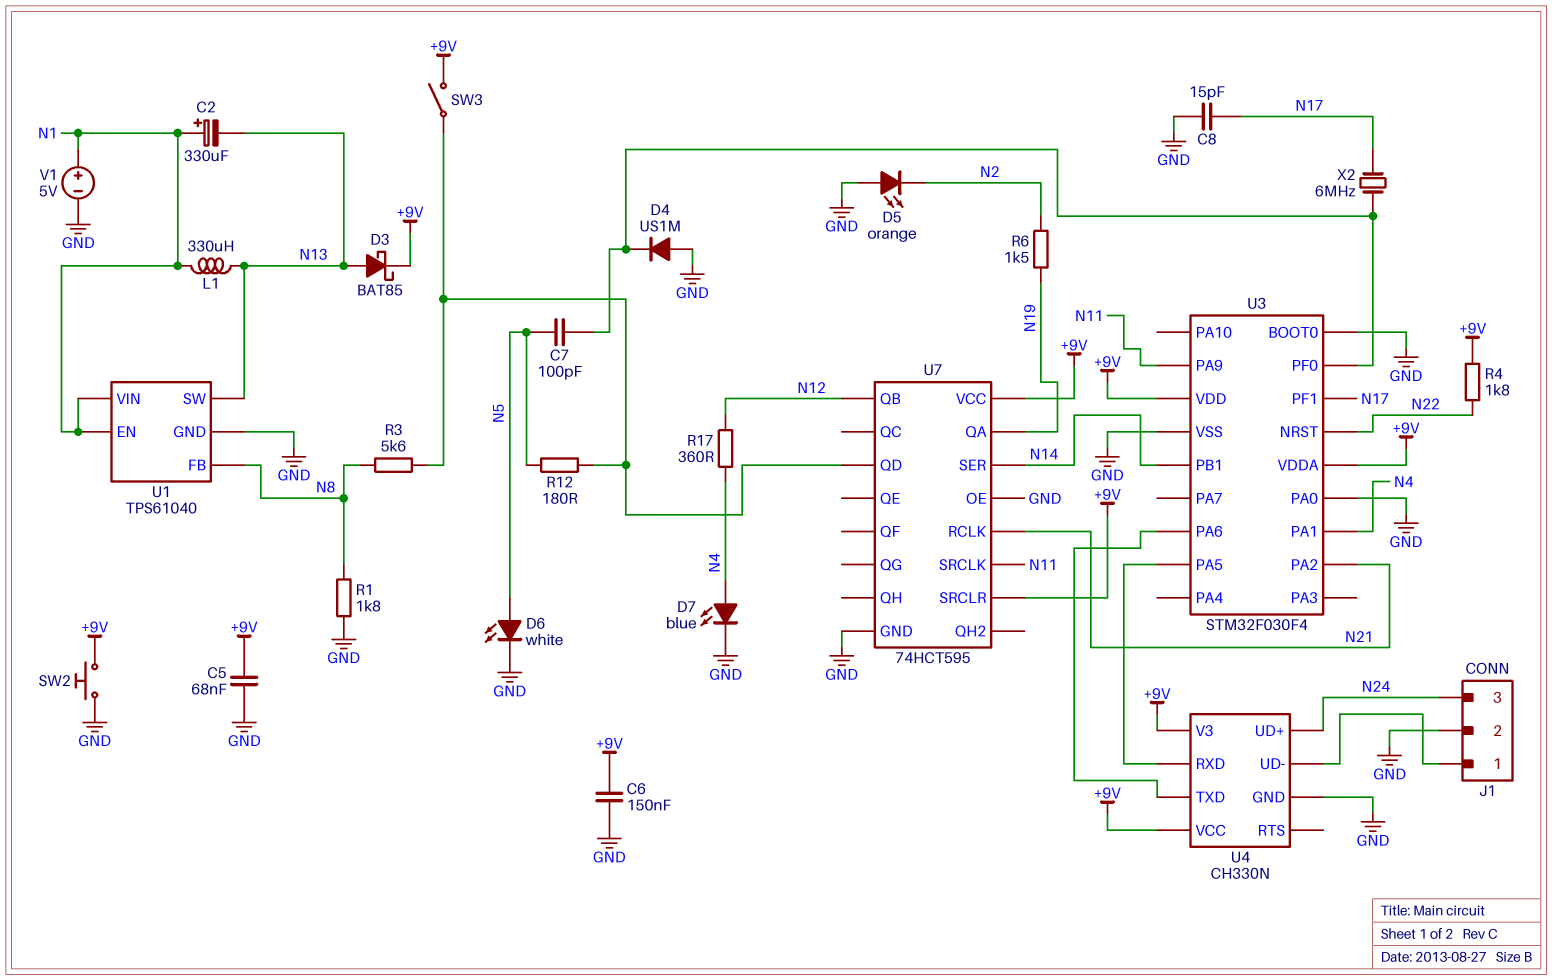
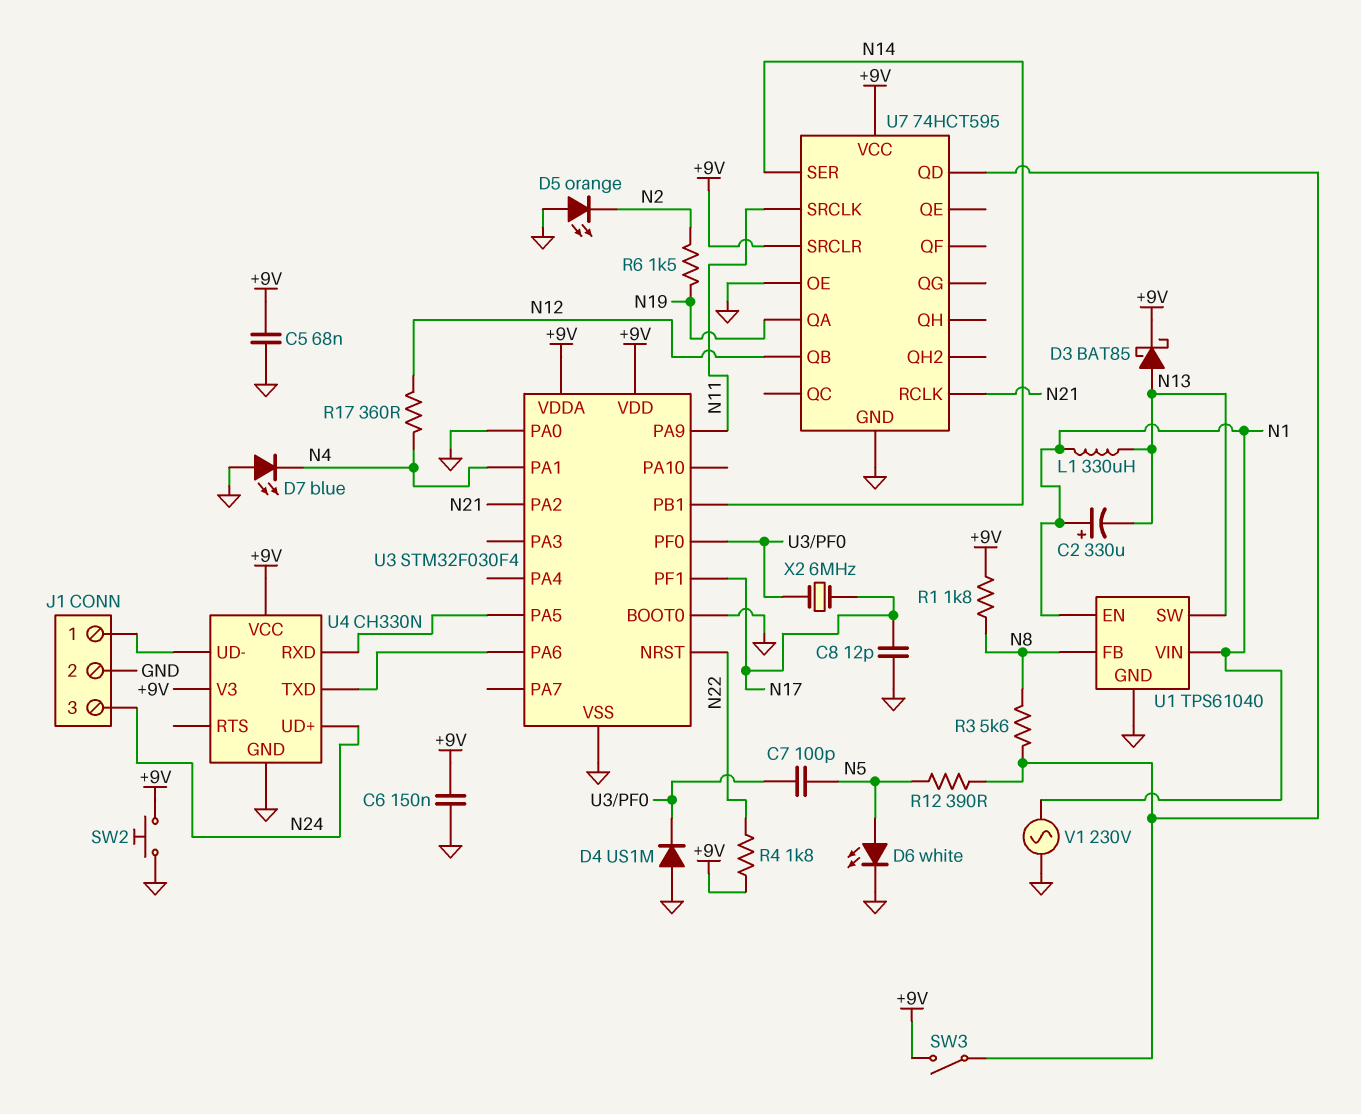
C8: 15pF (GND, N17) -> 12pF (GND, N17)
D7: LED blue (A N4, K GND) -> LED blue (A GND, K N4)
R1: 1.8k (GND, N8) -> 1.8k (+9V, N8)
R12: 180 (N5, U7/QD) -> 390 (N5, U7/QD)
V1: 5V (plus N1, minus GND) -> AC 230V (GND, N1)

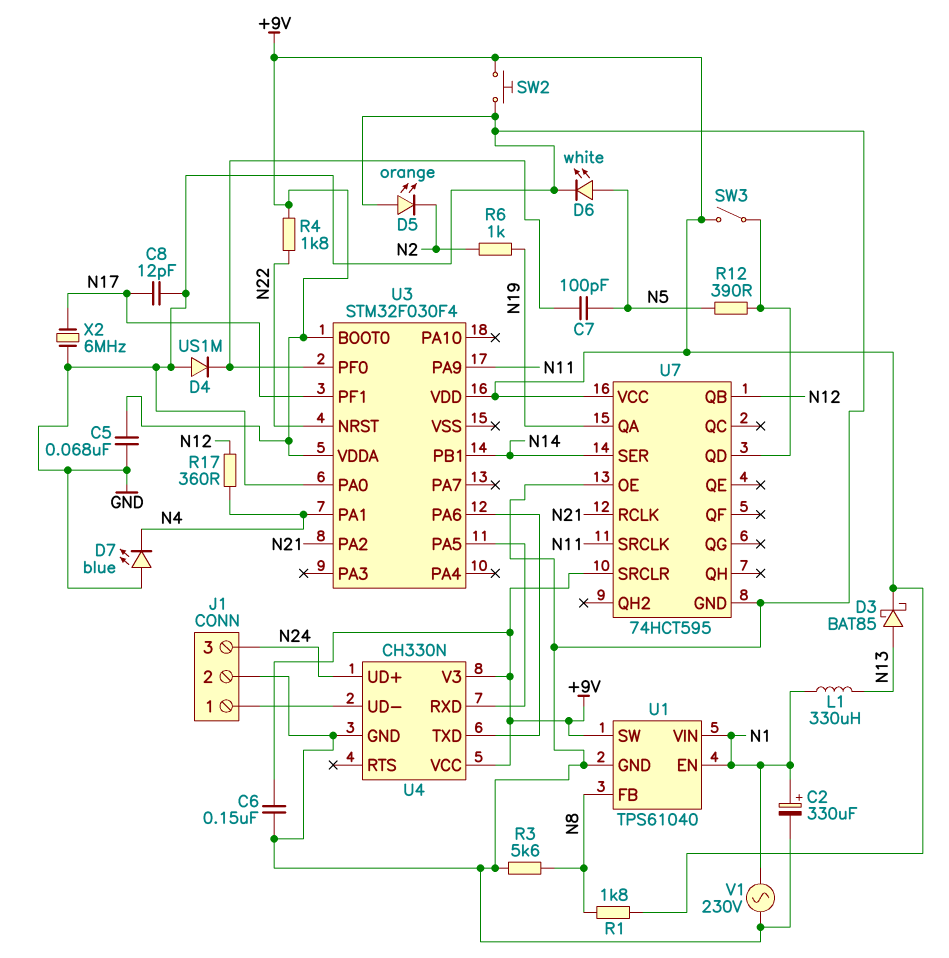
C2: 330uF (plus N1, minus N13) -> 330uF (plus N1, minus GND)
R3: 5.6k (N8, U7/QD) -> 5.6k (GND, N8)
R6: 1.5k (N2, N19) -> 1k (N2, N19)
U1 pin SW: N13 -> +9V
U3 pin BOOT0: GND -> +9V
U3 pin VSS: GND -> none
X2: 6MHz (N17, U3/PF0) -> 6MHz (GND, N17)

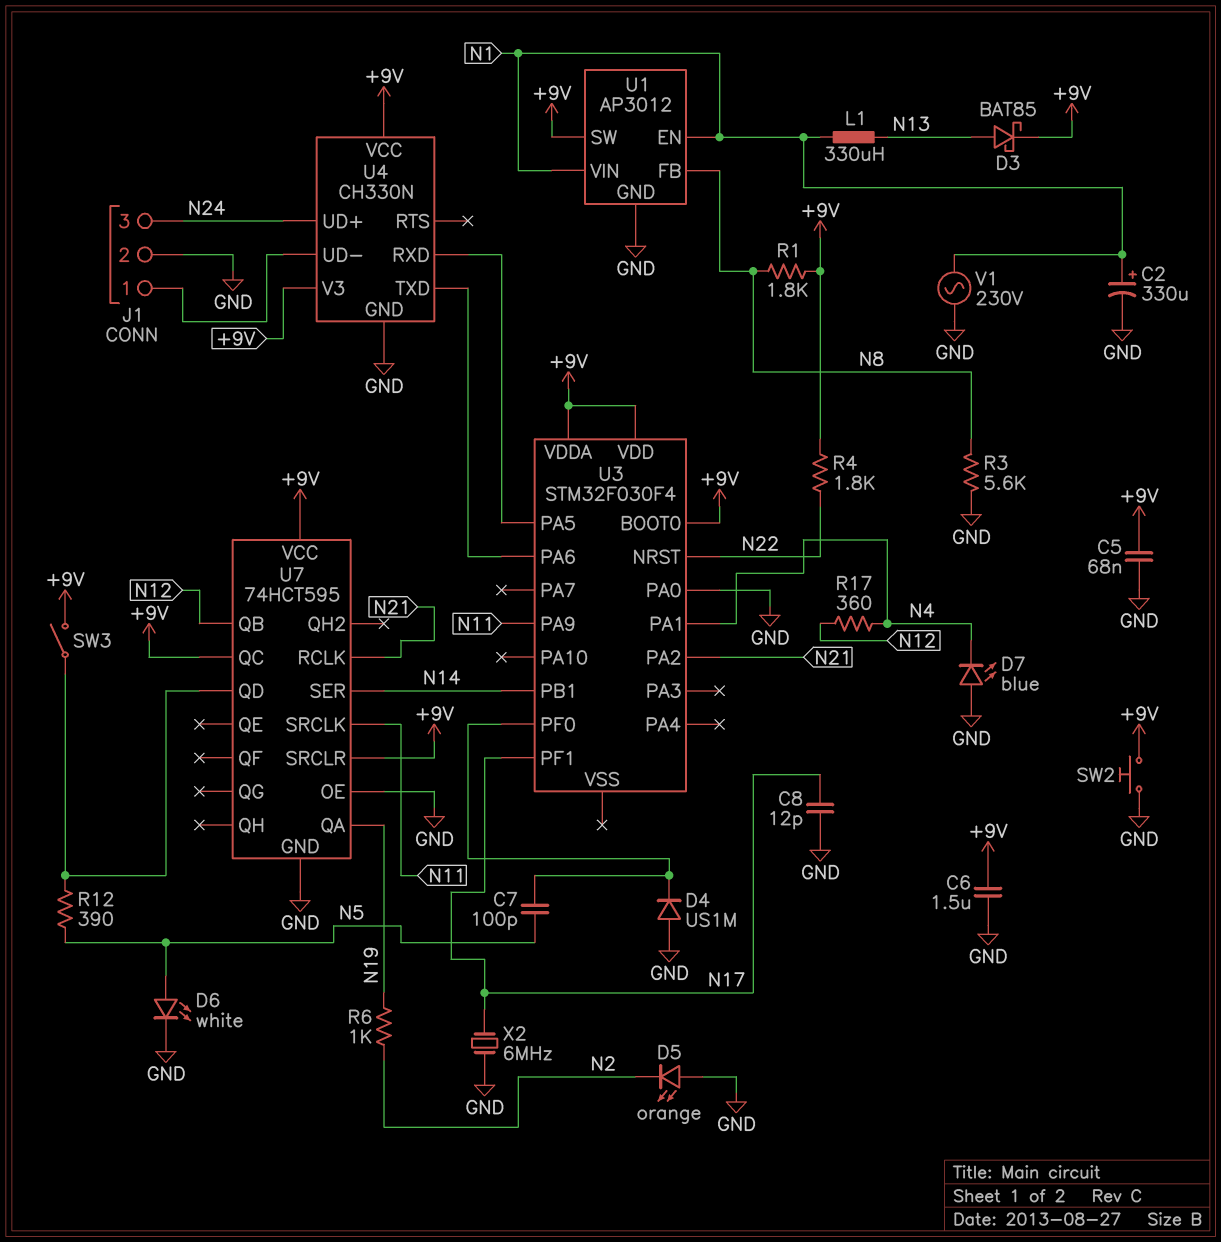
C6: 150nF (+9V, GND) -> 1.5uF (+9V, GND)
U1: TPS61040 -> AP3012
U7 pin QC: none -> +9V

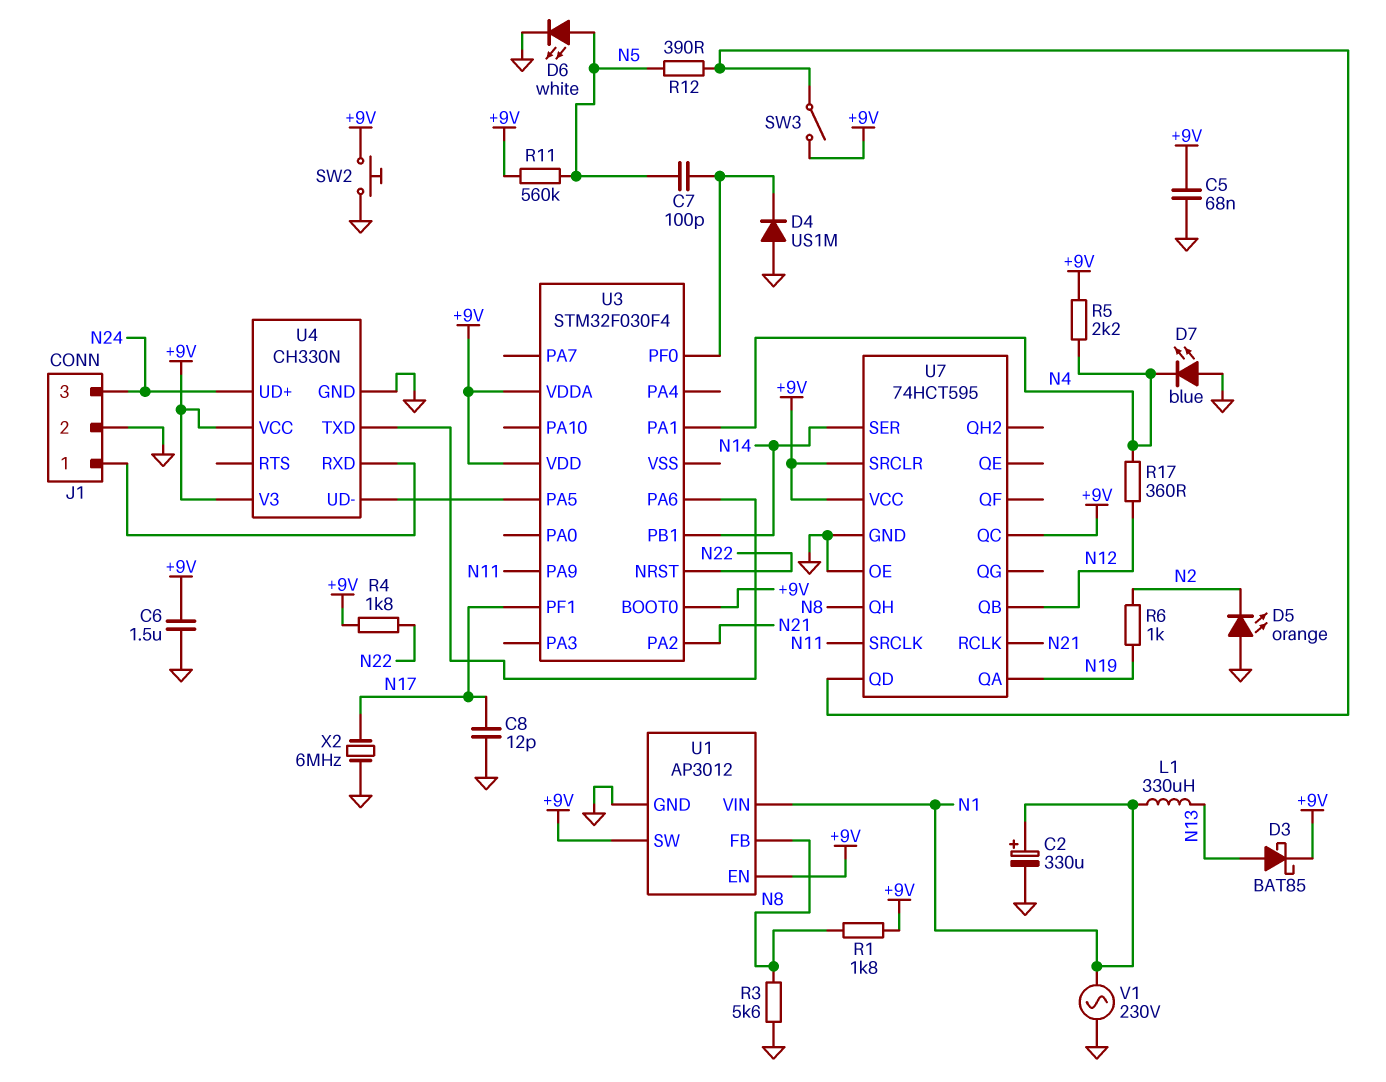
R5: none -> 2.2k (+9V, N4)
R11: none -> 560k (+9V, N5)
U1 pin EN: N1 -> +9V
U3 pin PA0: GND -> none
U4 pin RXD: U3/PA5 -> J1/1
U4 pin UD-: J1/1 -> U3/PA5
U7 pin QH: none -> N8

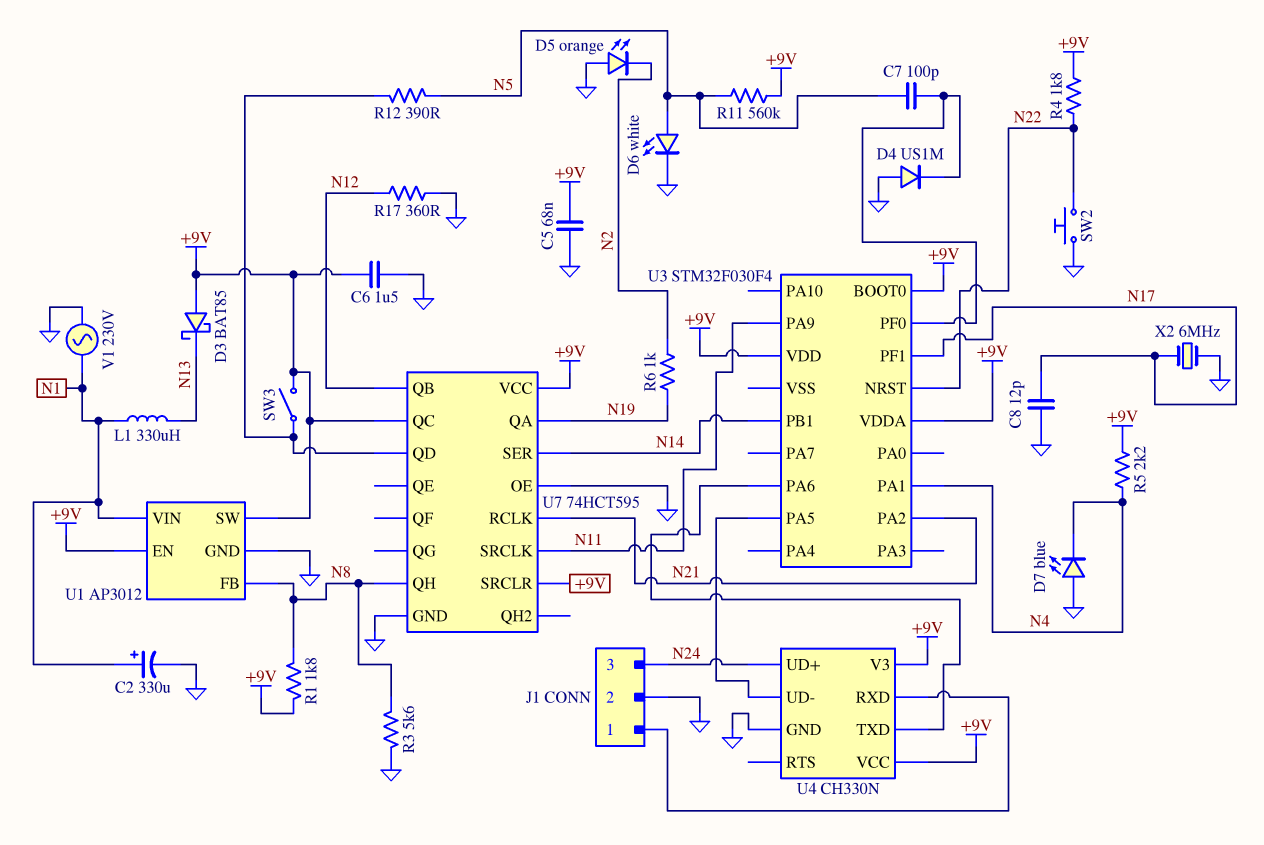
D3: schottky BAT85 (A N13, K +9V) -> schottky BAT85 (A +9V, K N13)
R17: 360 (N4, N12) -> 360 (GND, N12)
SW2: button (+9V, GND) -> button (GND, N22)

